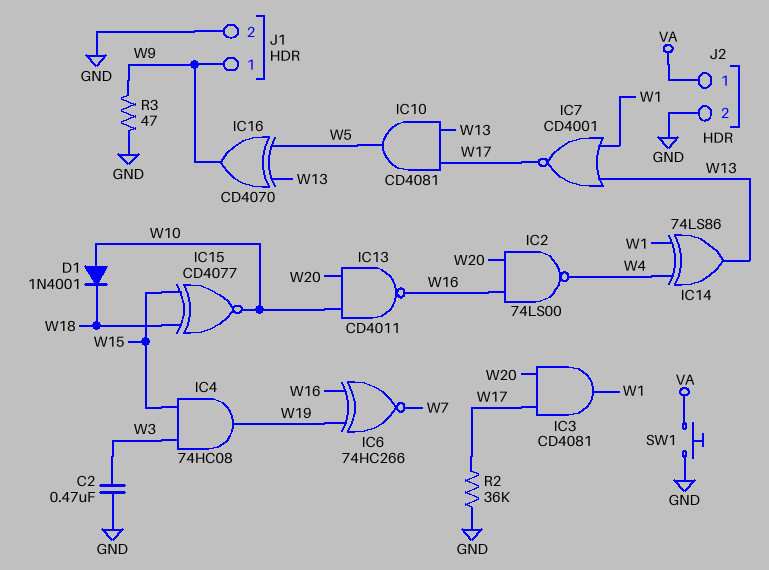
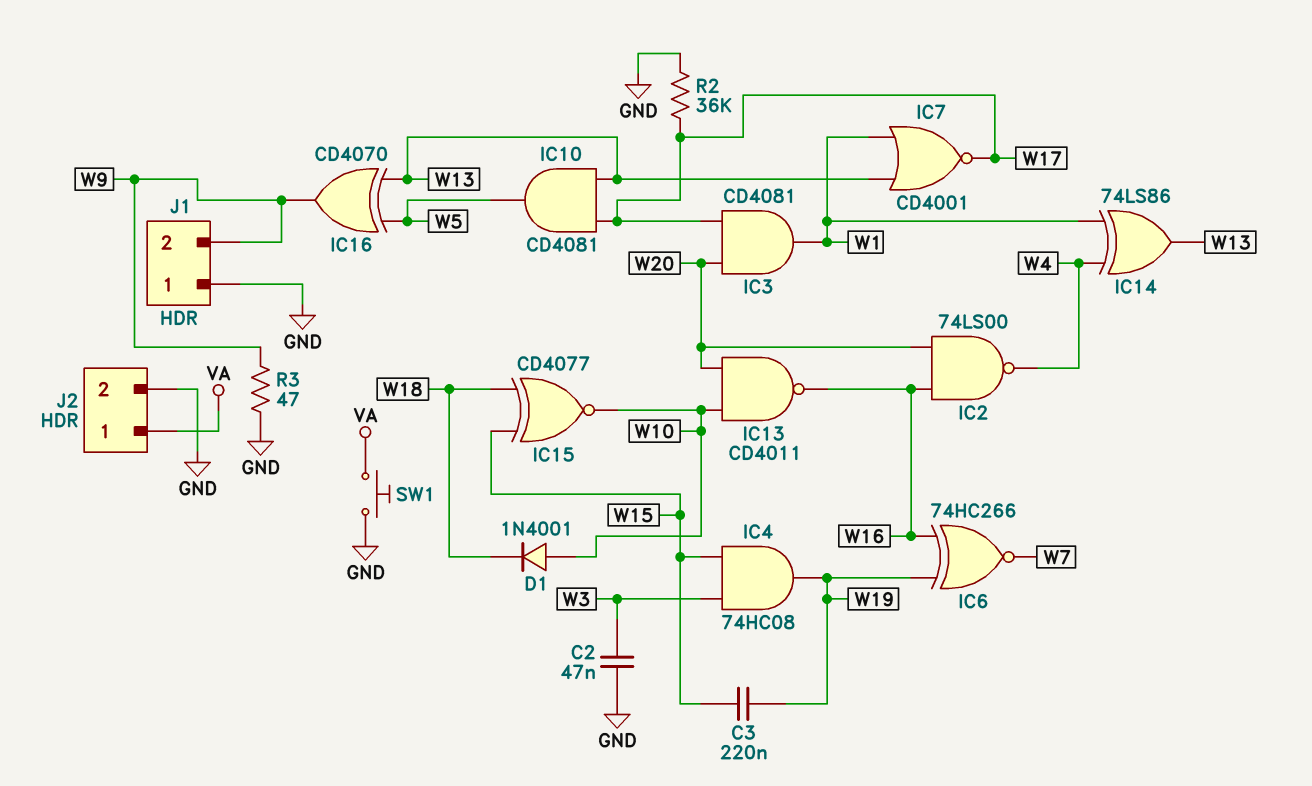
C2: 470nF (GND, W3) -> 47nF (GND, W3)
C3: none -> 220nF (W15, W19)
J1 pin 1: W9 -> GND
J1 pin 2: GND -> W9

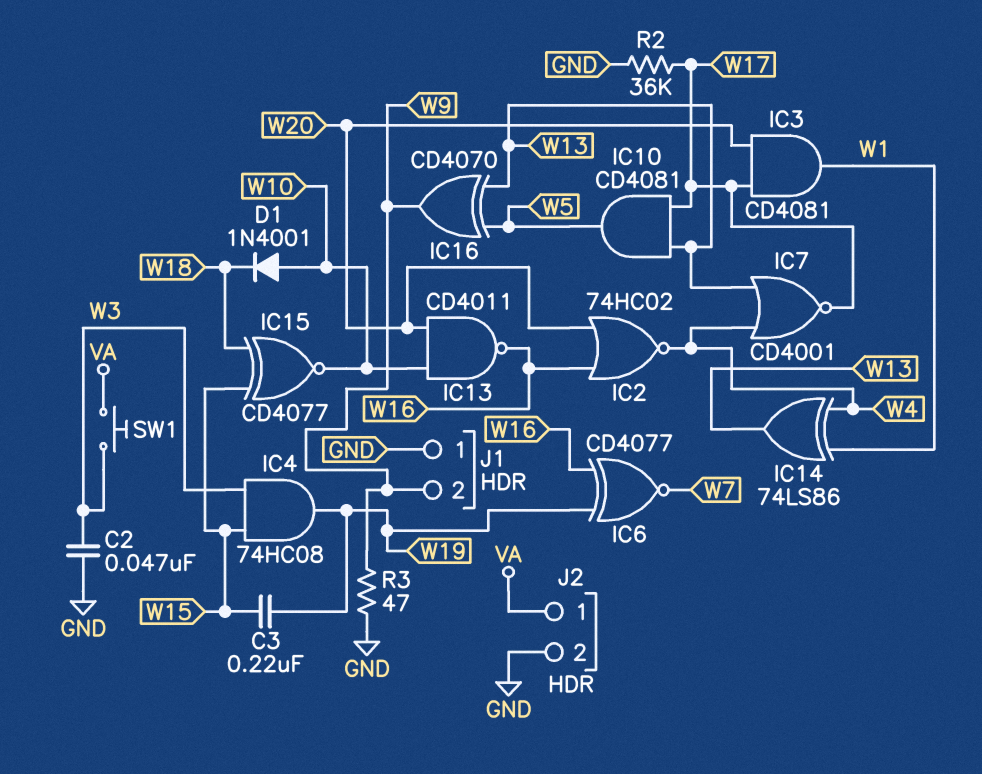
IC2: NAND 74LS00 (in W16, in W20, out W4) -> NOR 74HC02 (in W16, in W20, out W4)
IC6: XNOR 74HC266 (in W16, in W19, out W7) -> XNOR CD4077 (in W16, in W19, out W7)
IC7: NOR CD4001 (in W1, in W13, out W17) -> NOR CD4001 (in W4, in W13, out W17)
SW1: button (GND, VA) -> button (VA, W3)

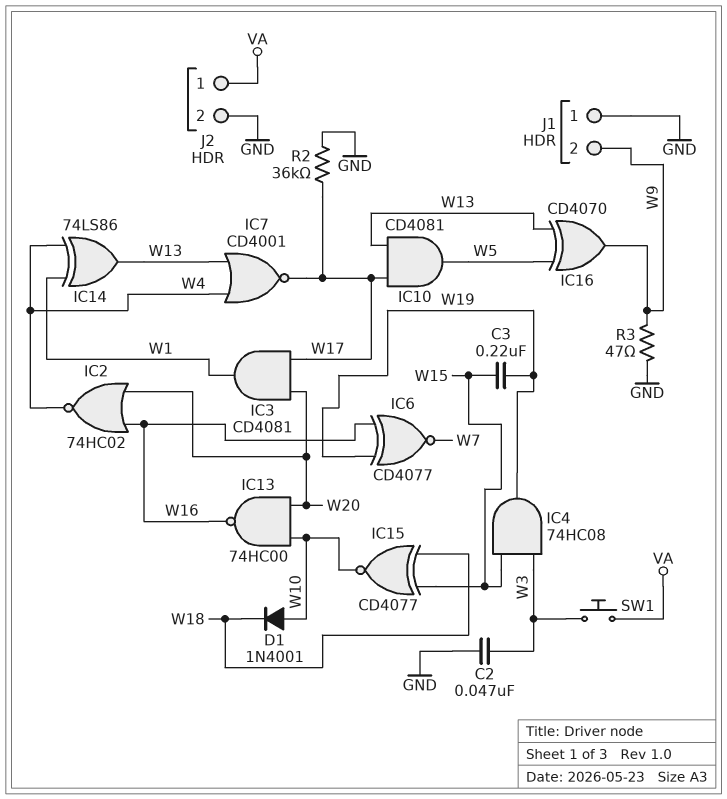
IC13: NAND CD4011 (in W10, in W20, out W16) -> NAND 74HC00 (in W10, in W20, out W16)

